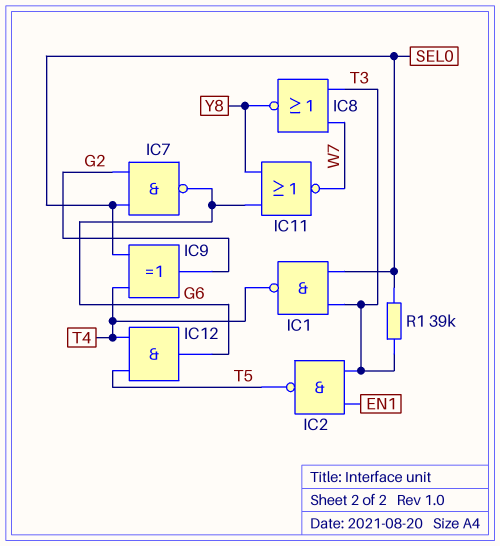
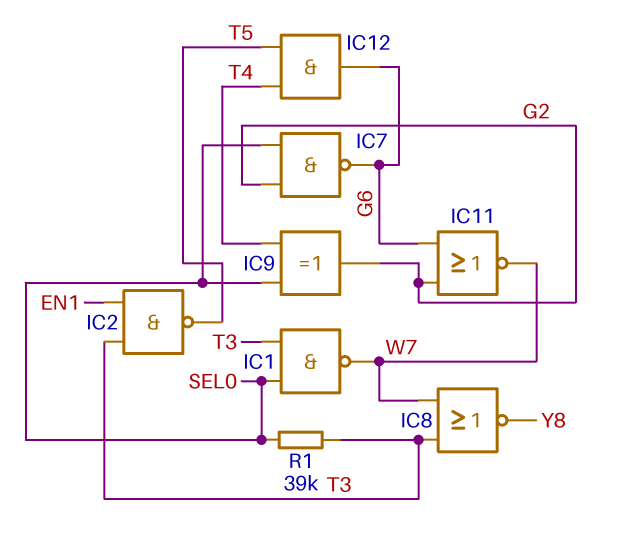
IC1: NAND (in SEL0, in T3, out T4) -> NAND (in SEL0, in T3, out W7)
IC11: NOR (in G6, in Y8, out W7) -> NOR (in G2, in G6, out W7)

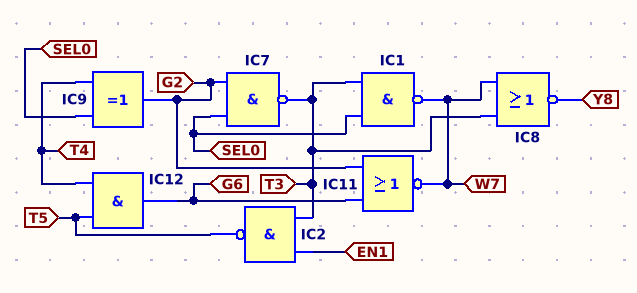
IC7: NAND (in G2, in SEL0, out G6) -> NAND (in G2, in SEL0, out T3)
R1: 39k (SEL0, T3) -> none

